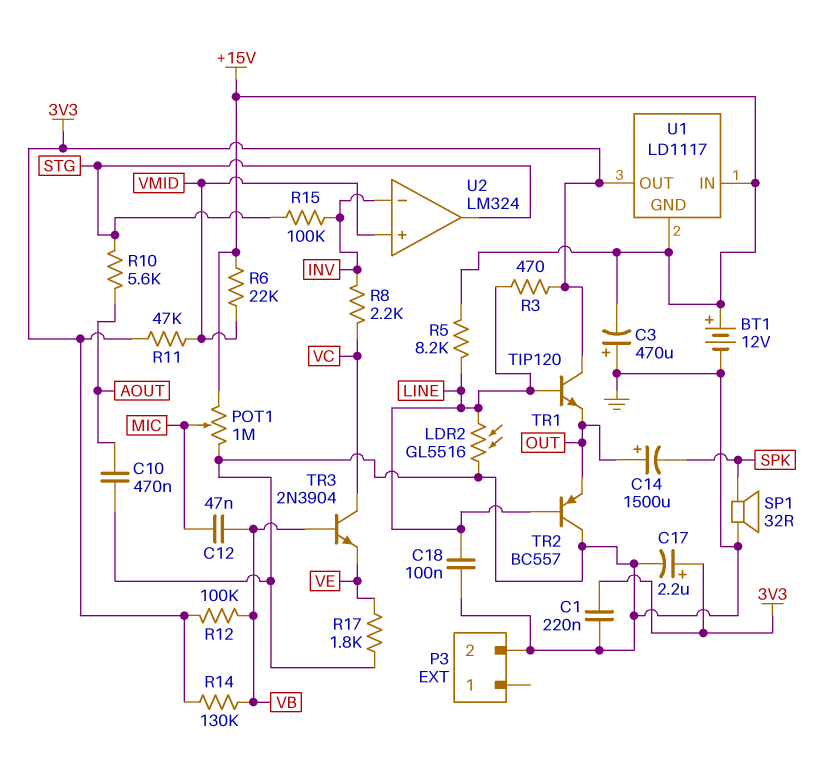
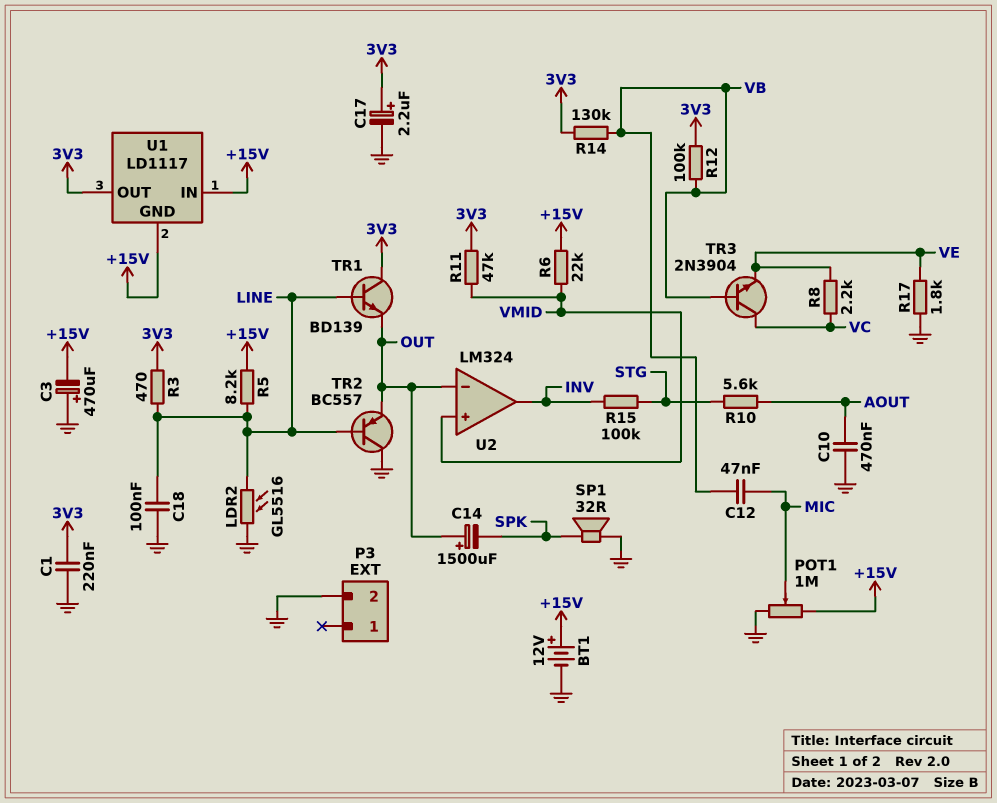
R8: 2.2k (INV, VC) -> 2.2k (VC, VE)
TR1: NPN TIP120 (B LINE, C 3V3, E OUT) -> NPN BD139 (B LINE, C 3V3, E OUT)
U2 pin in-: INV -> OUT
U2 pin out: STG -> INV

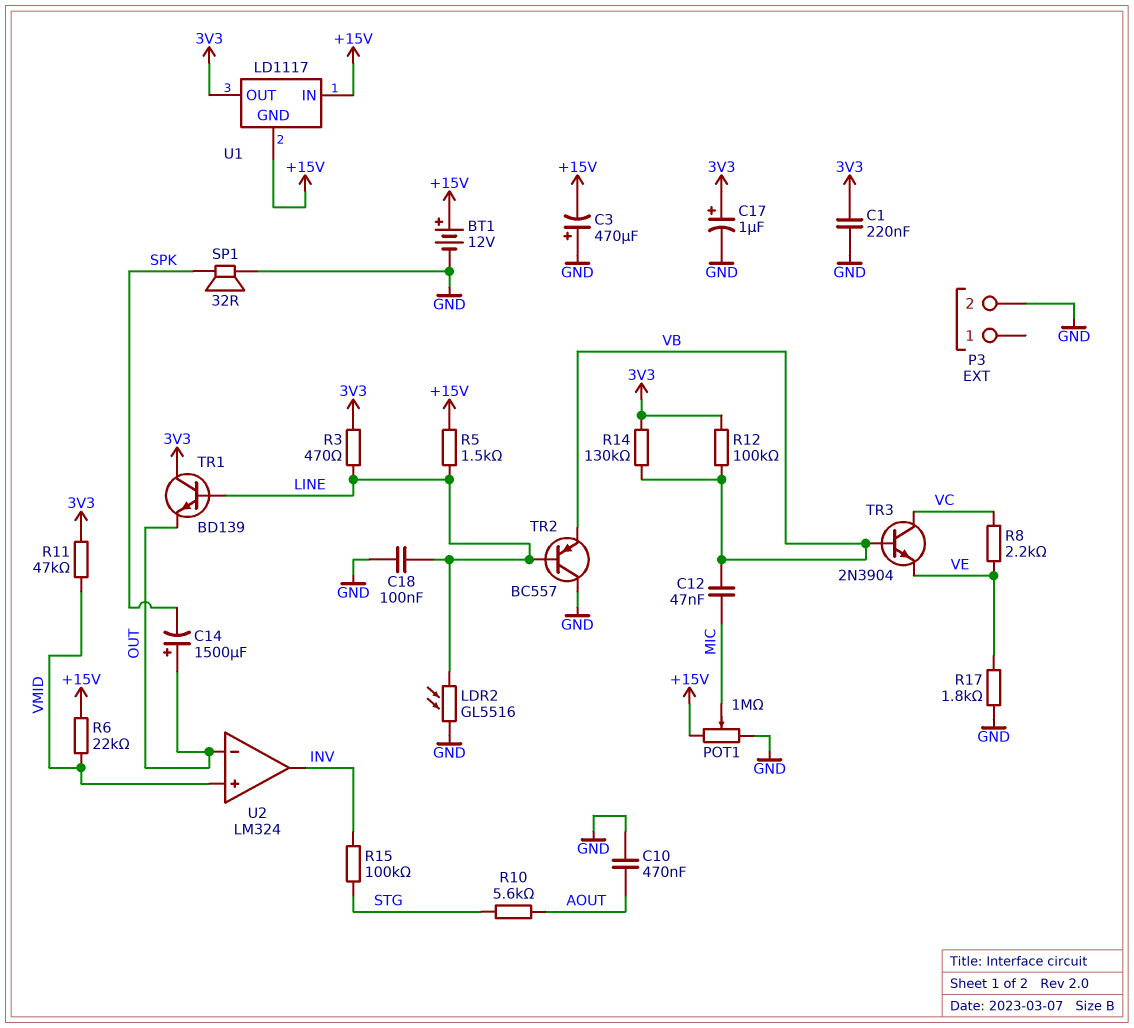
C17: 2.2uF (plus 3V3, minus GND) -> 1uF (plus 3V3, minus GND)
R5: 8.2k (+15V, LINE) -> 1.5k (+15V, LINE)
TR2: PNP BC557 (B LINE, C GND, E OUT) -> PNP BC557 (B LINE, C GND, E VB)

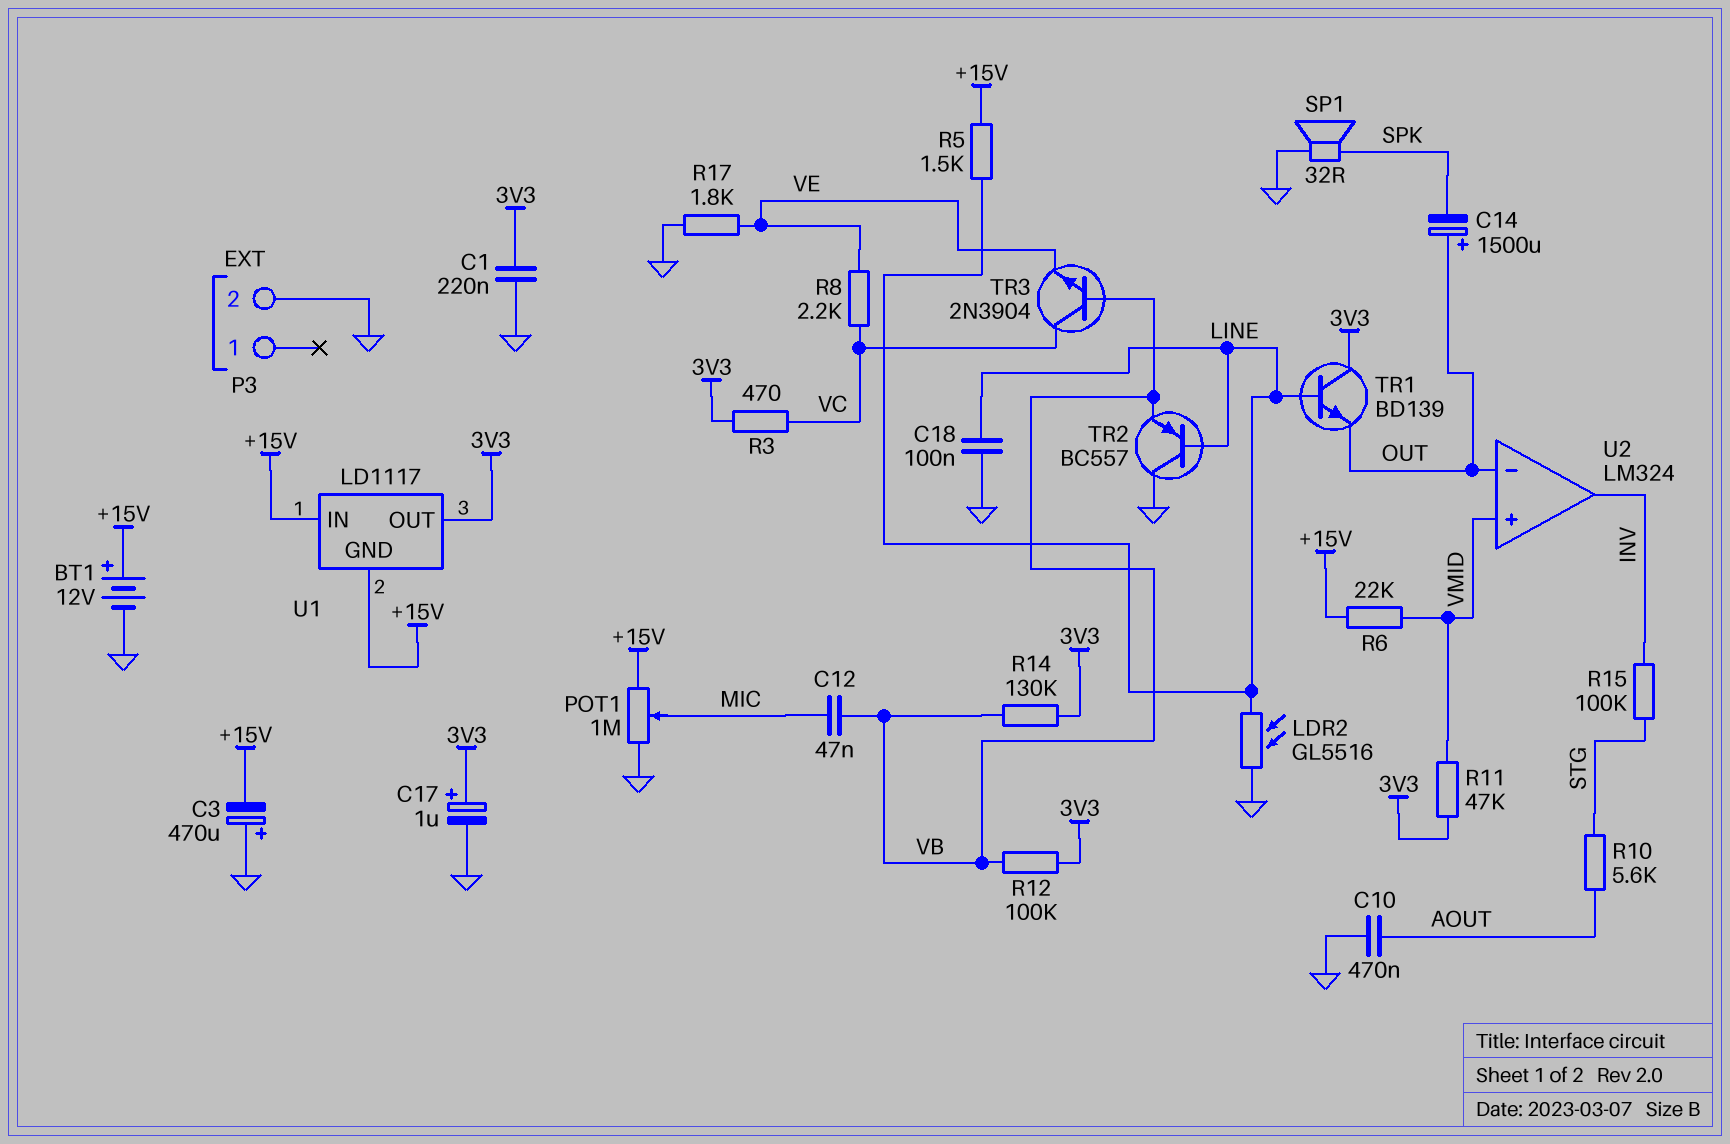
R3: 470 (3V3, LINE) -> 470 (3V3, VC)

